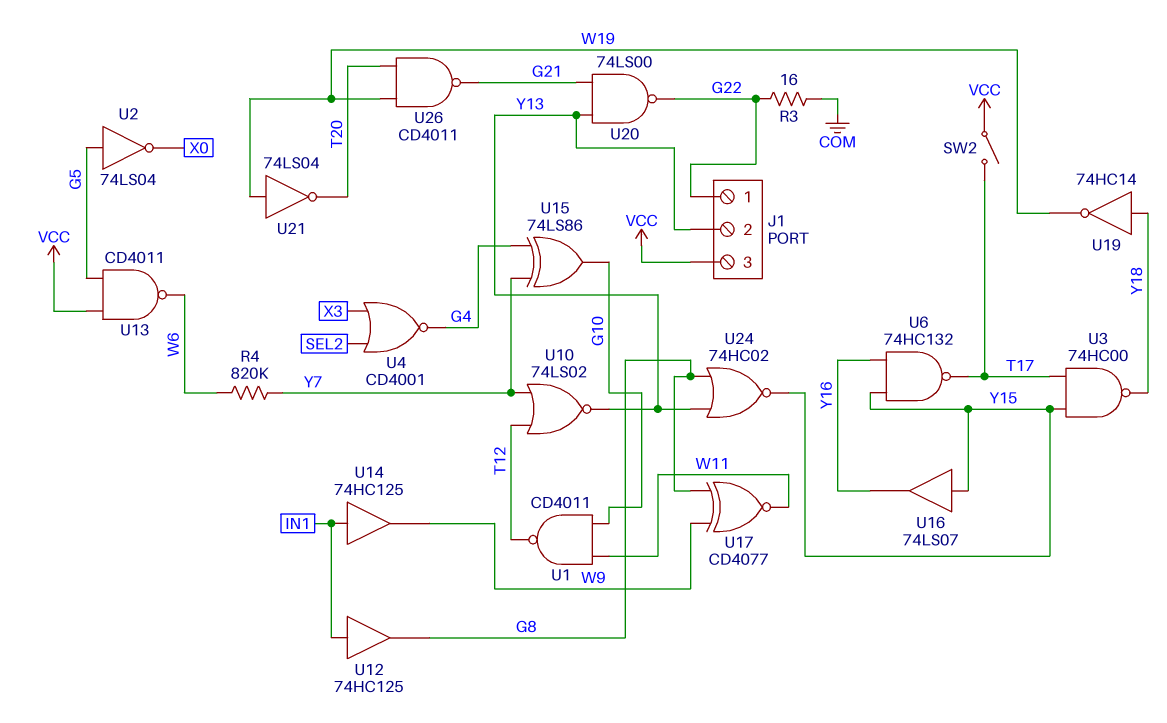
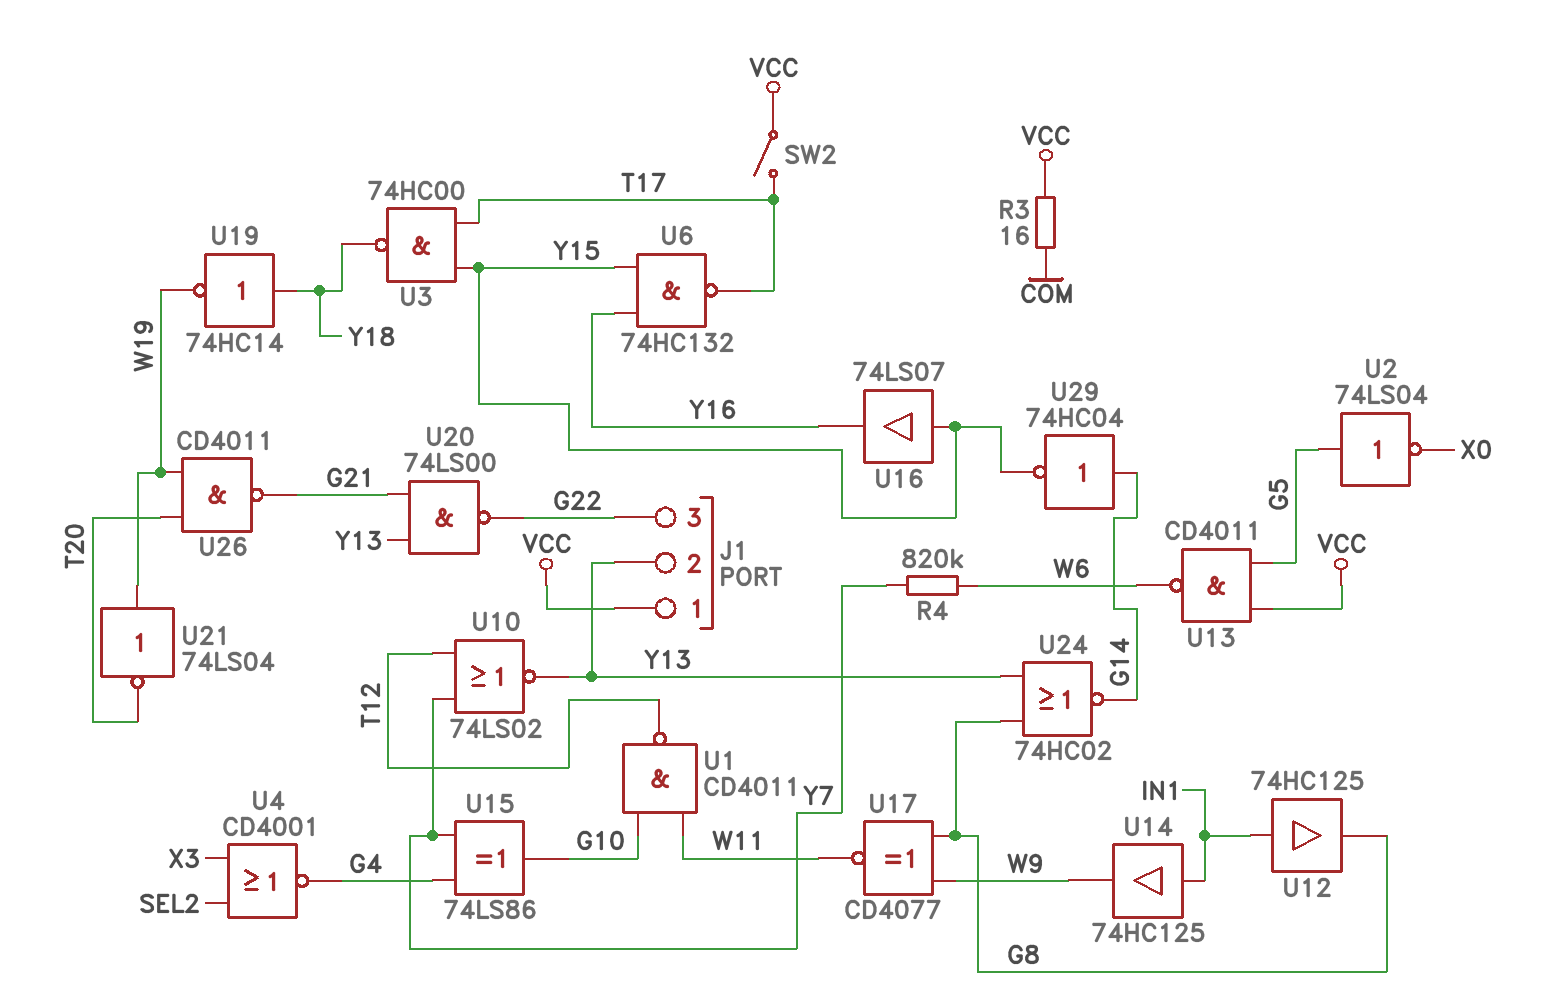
J1 pin 1: G22 -> VCC
J1 pin 3: VCC -> G22
R3: 16 (COM, G22) -> 16 (COM, VCC)
U24: NOR 74HC02 (in G8, in Y13, out Y15) -> NOR 74HC02 (in G8, in Y13, out G14)
U29: none -> NOT 74HC04 (in G14, out Y15)

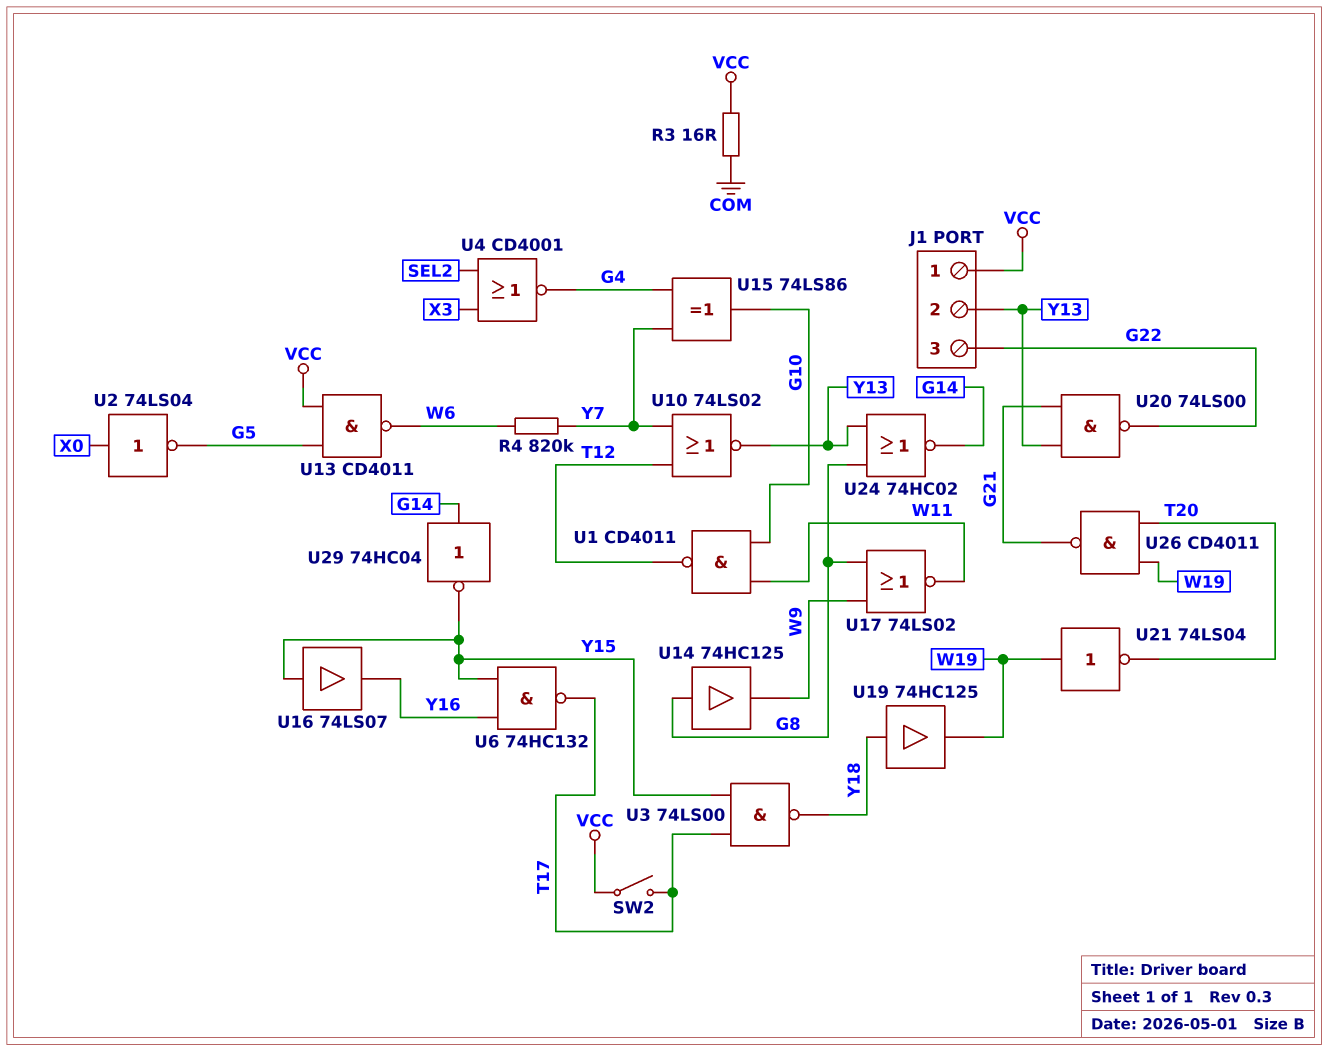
U2: NOT 74LS04 (in G5, out X0) -> NOT 74LS04 (in X0, out G5)
U3: NAND 74HC00 (in T17, in Y15, out Y18) -> NAND 74LS00 (in T17, in Y15, out Y18)
U12: buffer 74HC125 (in IN1, out G8) -> none
U14: buffer 74HC125 (in IN1, out W9) -> buffer 74HC125 (in G8, out W9)
U17: XNOR CD4077 (in G8, in W9, out W11) -> NOR 74LS02 (in G8, in W9, out W11)
U19: NOT 74HC14 (in Y18, out W19) -> buffer 74HC125 (in Y18, out W19)

